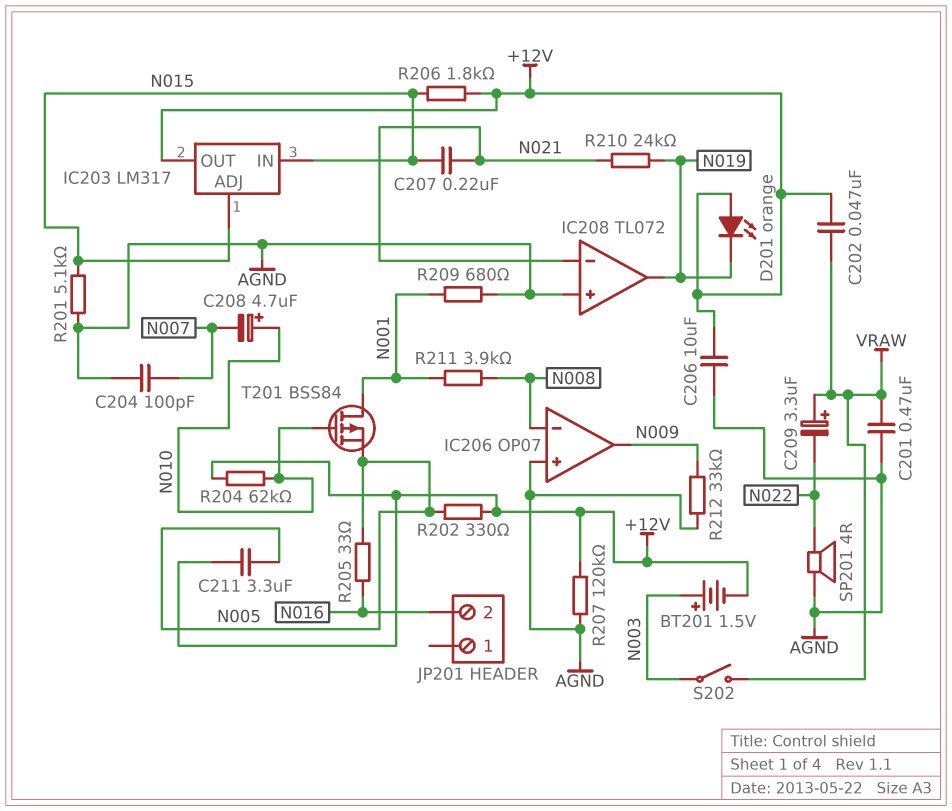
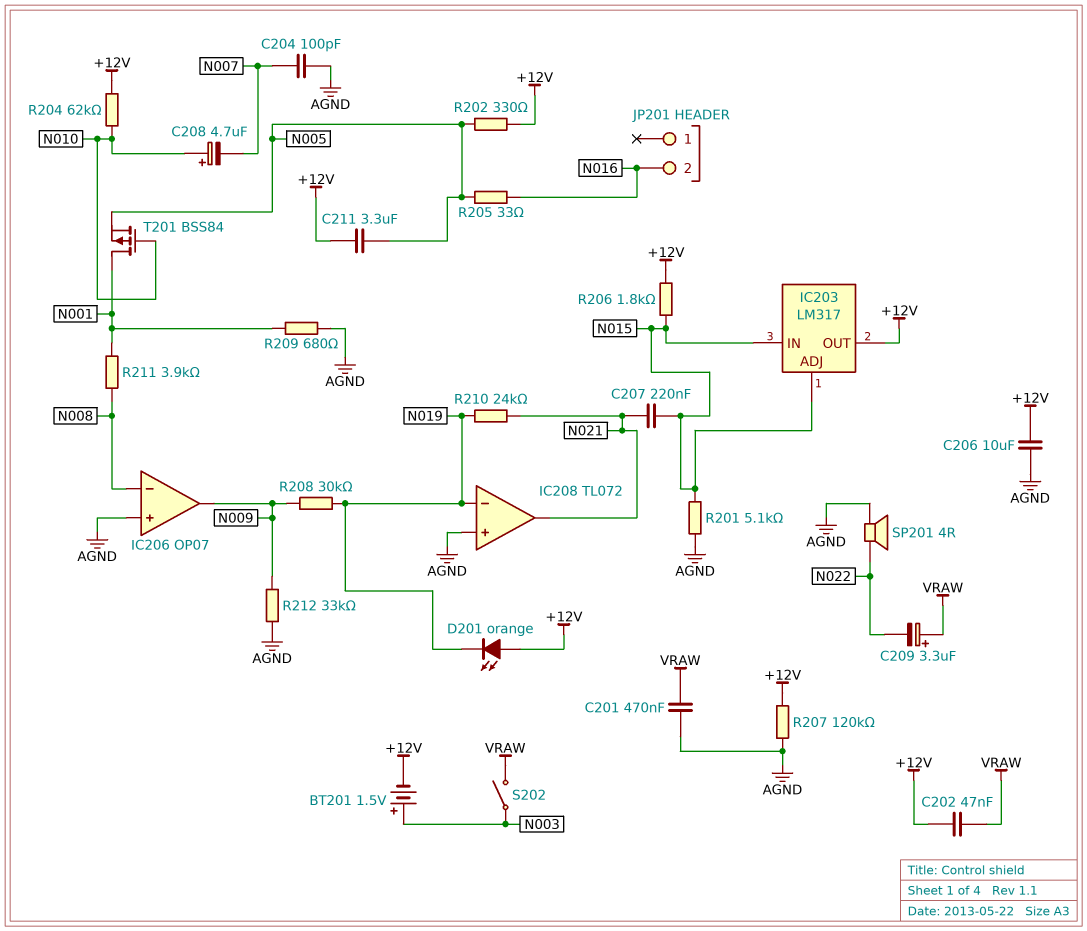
IC208 pin in-: N021 -> N019
IC208 pin out: N019 -> N021
R208: none -> 30k (N009, N019)

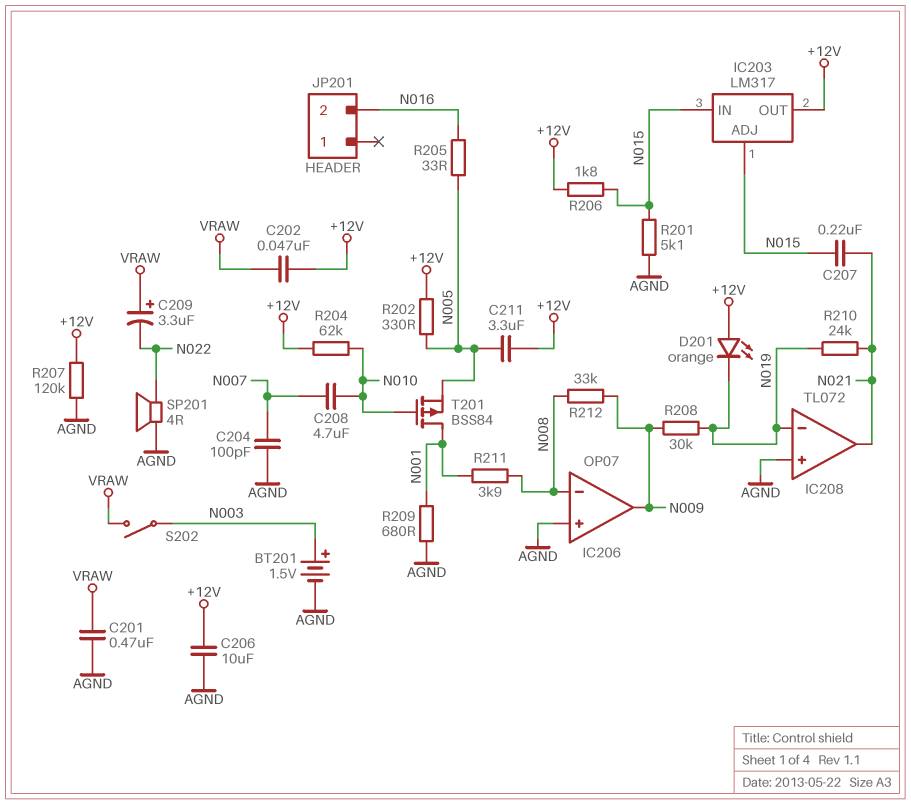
BT201: 1.5V (plus N003, minus +12V) -> 1.5V (plus N003, minus AGND)
C208: 4.7uF (plus N010, minus N007) -> 4.7uF (N007, N010)
R212: 33k (AGND, N009) -> 33k (N008, N009)

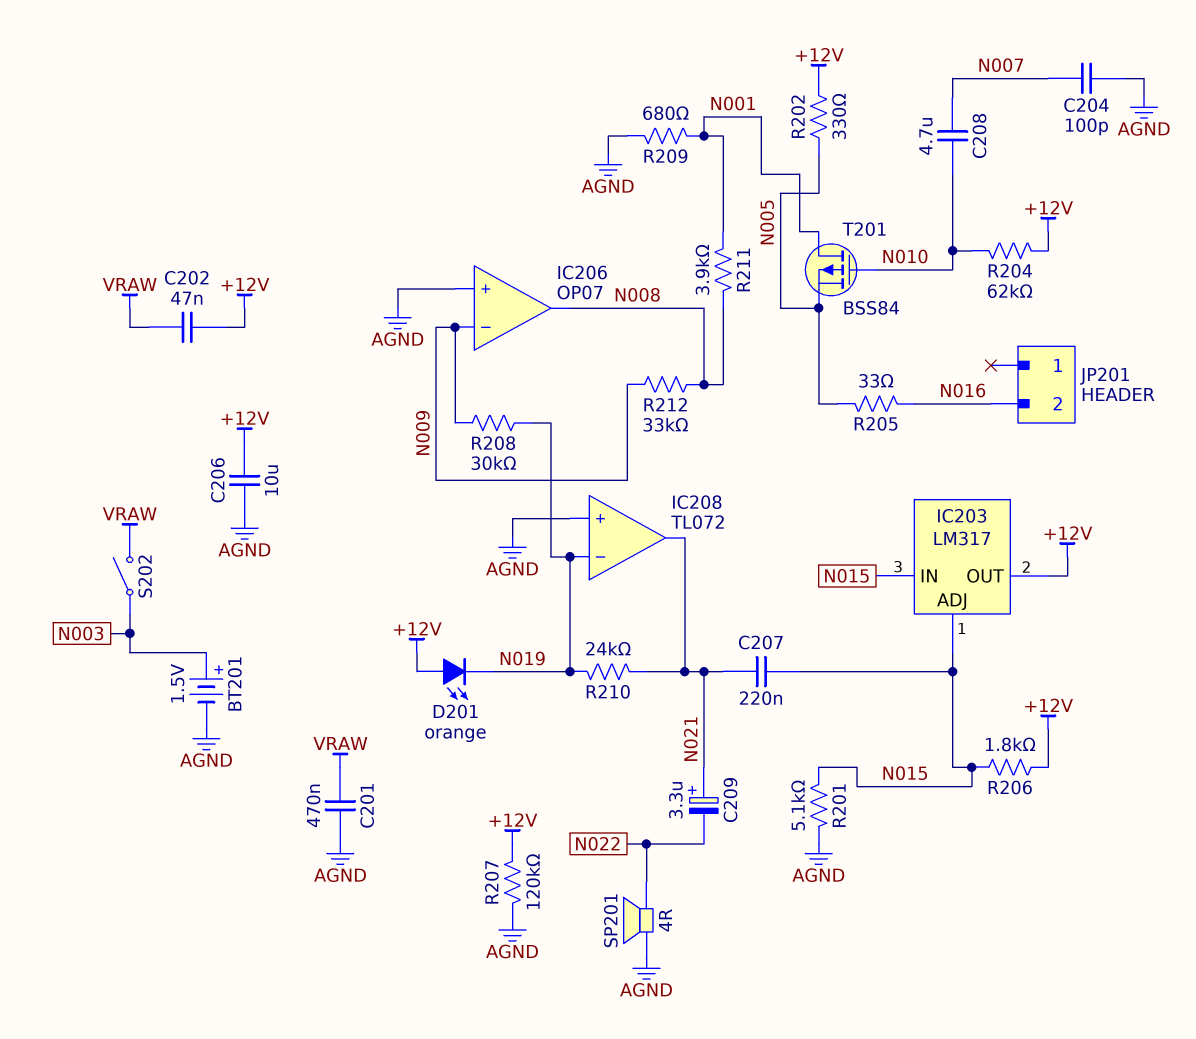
C209: 3.3uF (plus VRAW, minus N022) -> 3.3uF (plus N021, minus N022)
C211: 3.3uF (+12V, N005) -> none
IC206 pin in-: N008 -> N009
IC206 pin out: N009 -> N008

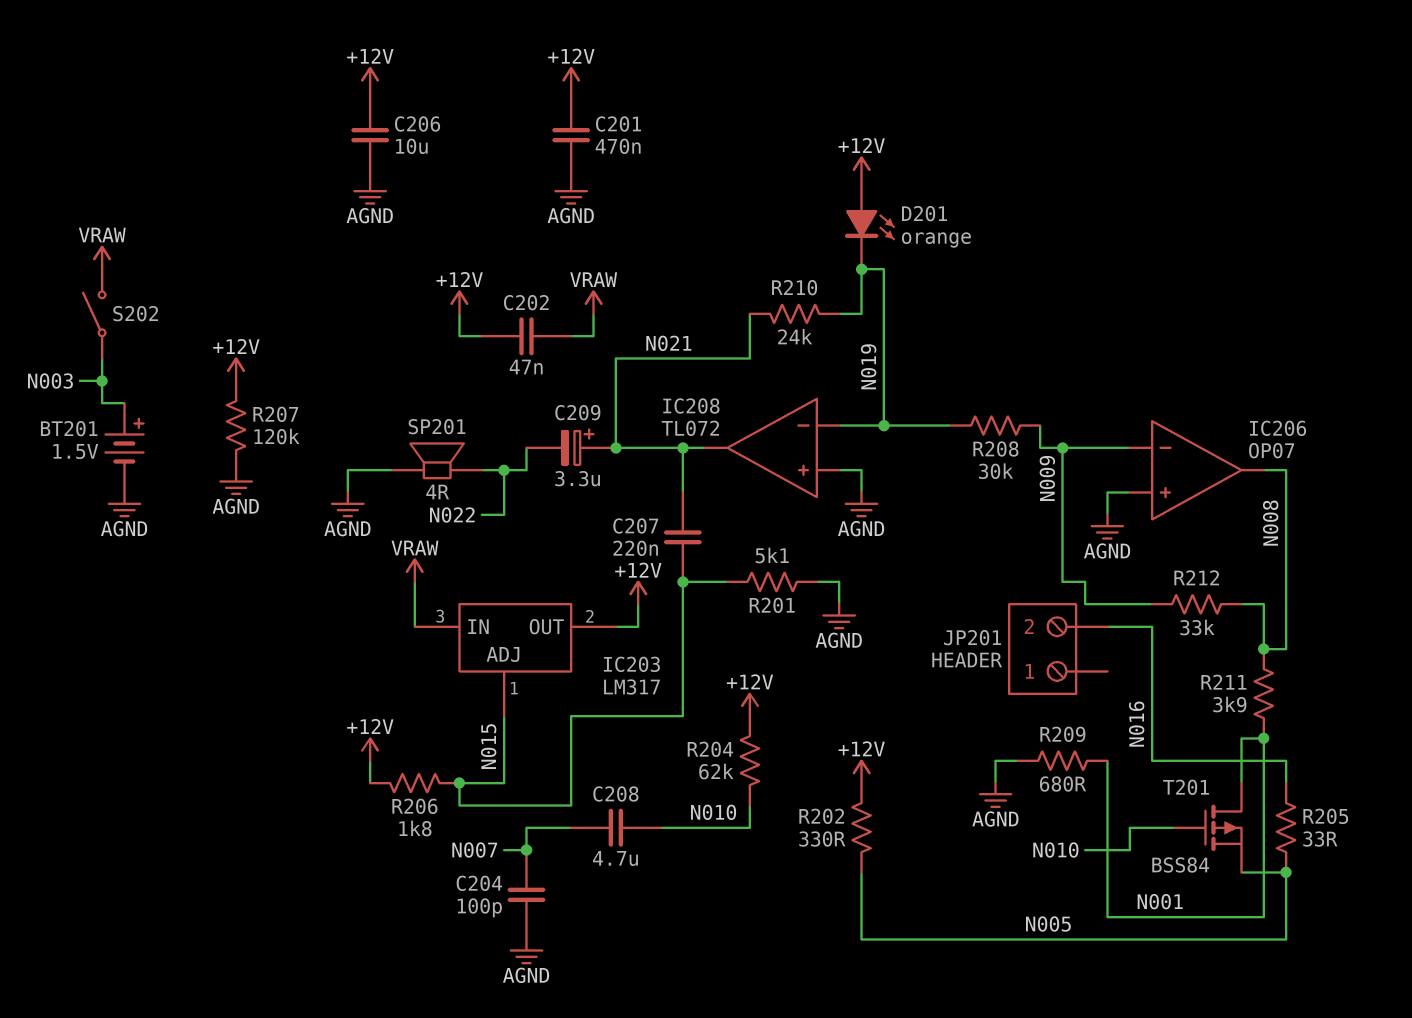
C201: 470nF (AGND, VRAW) -> 470nF (+12V, AGND)
IC203 pin IN: N015 -> VRAW

